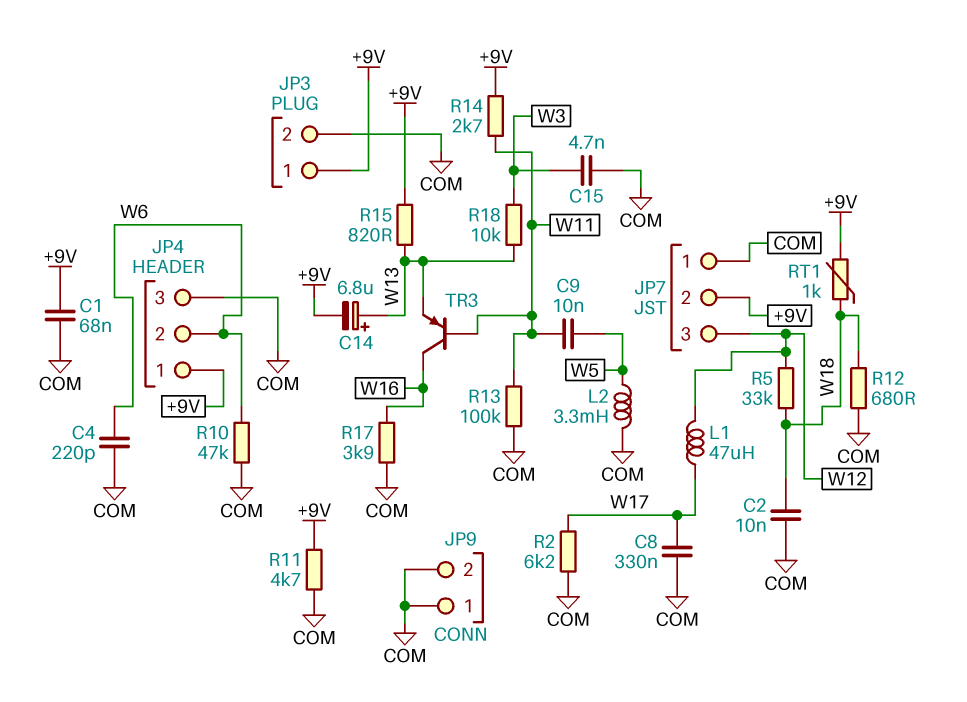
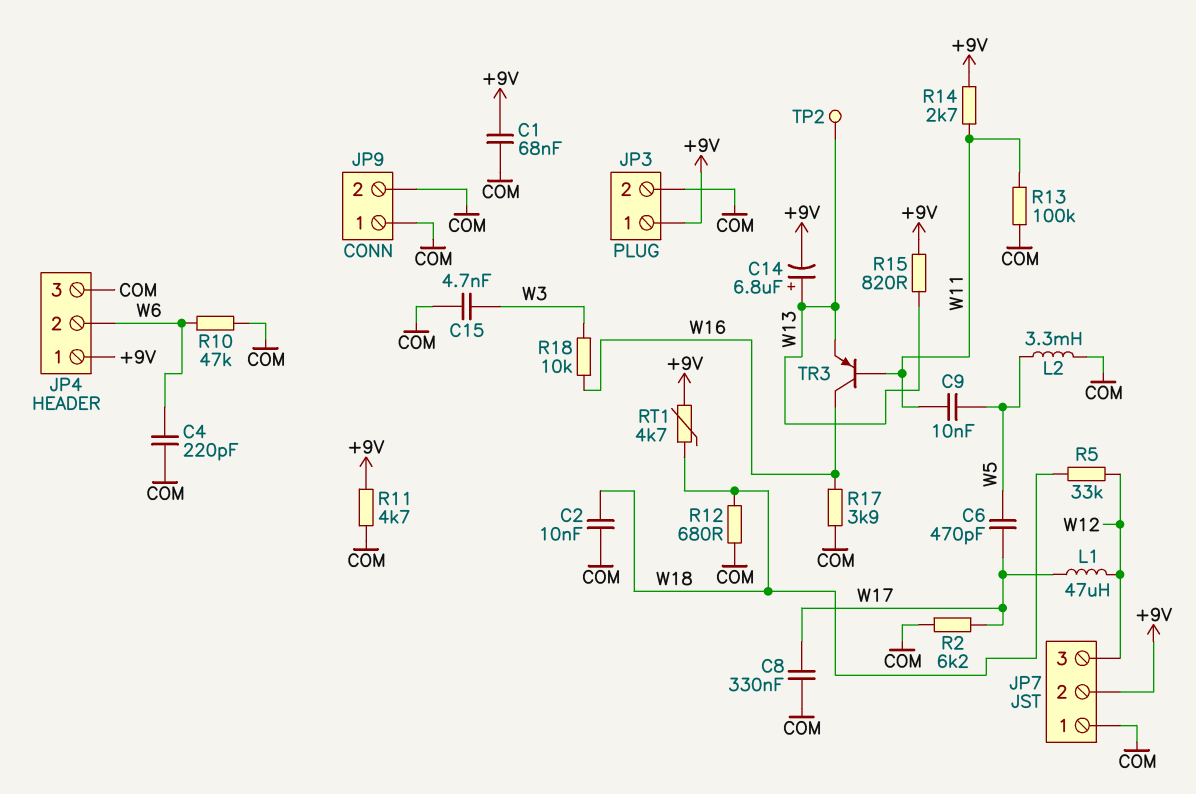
C6: none -> 470pF (W5, W17)
R18: 10k (W3, W13) -> 10k (W3, W16)
RT1: 1k (+9V, W18) -> 4.7k (+9V, W18)
TP2: none -> test point (W13)

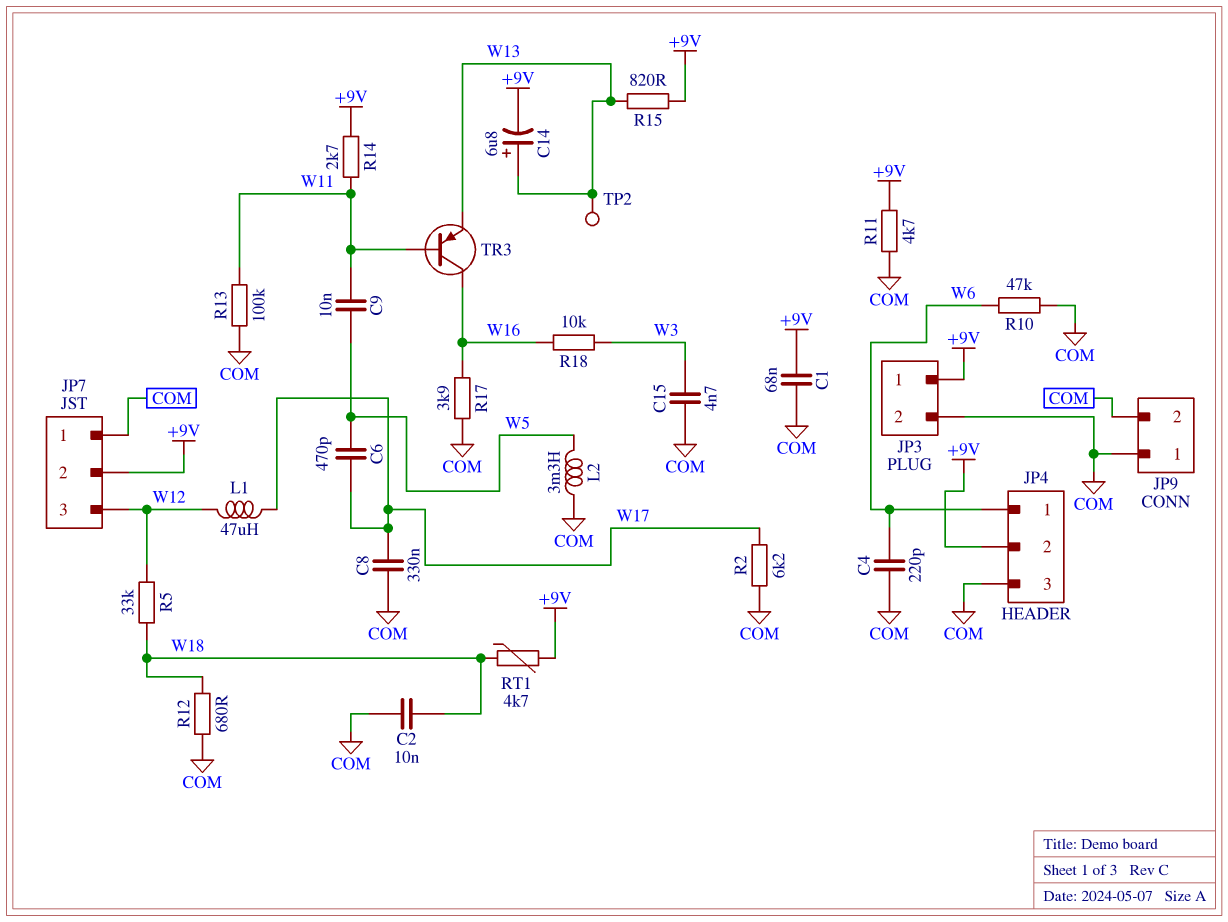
JP4 pin 1: +9V -> W6
JP4 pin 2: W6 -> +9V

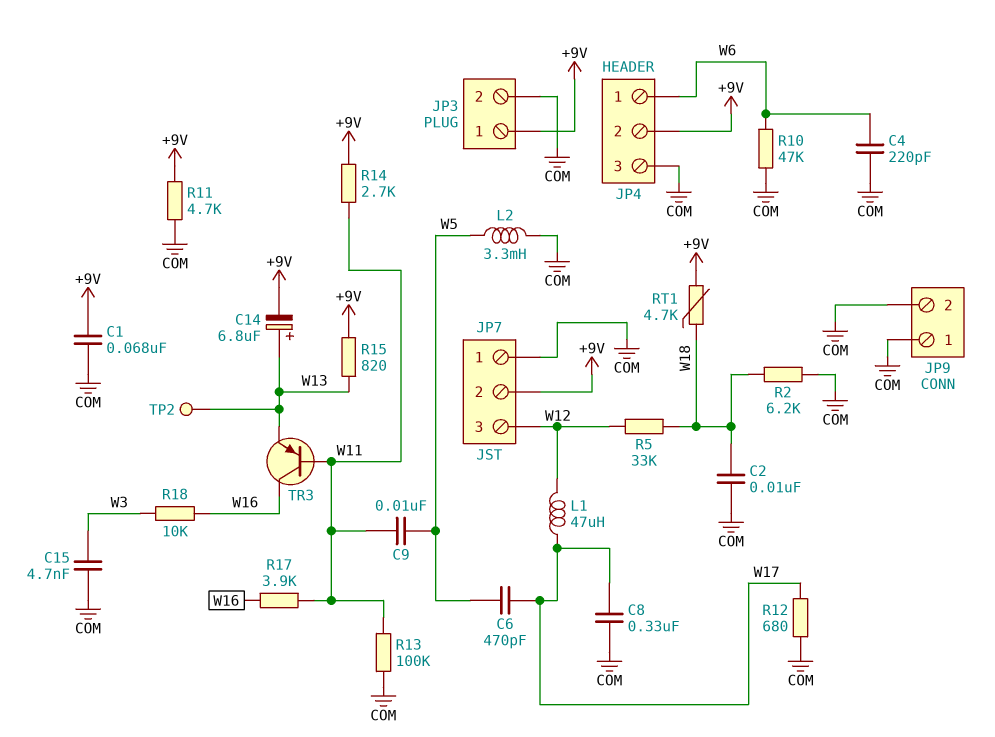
R2: 6.2k (COM, W17) -> 6.2k (COM, W18)
R12: 680 (COM, W18) -> 680 (COM, W17)
R17: 3.9k (COM, W16) -> 3.9k (W11, W16)

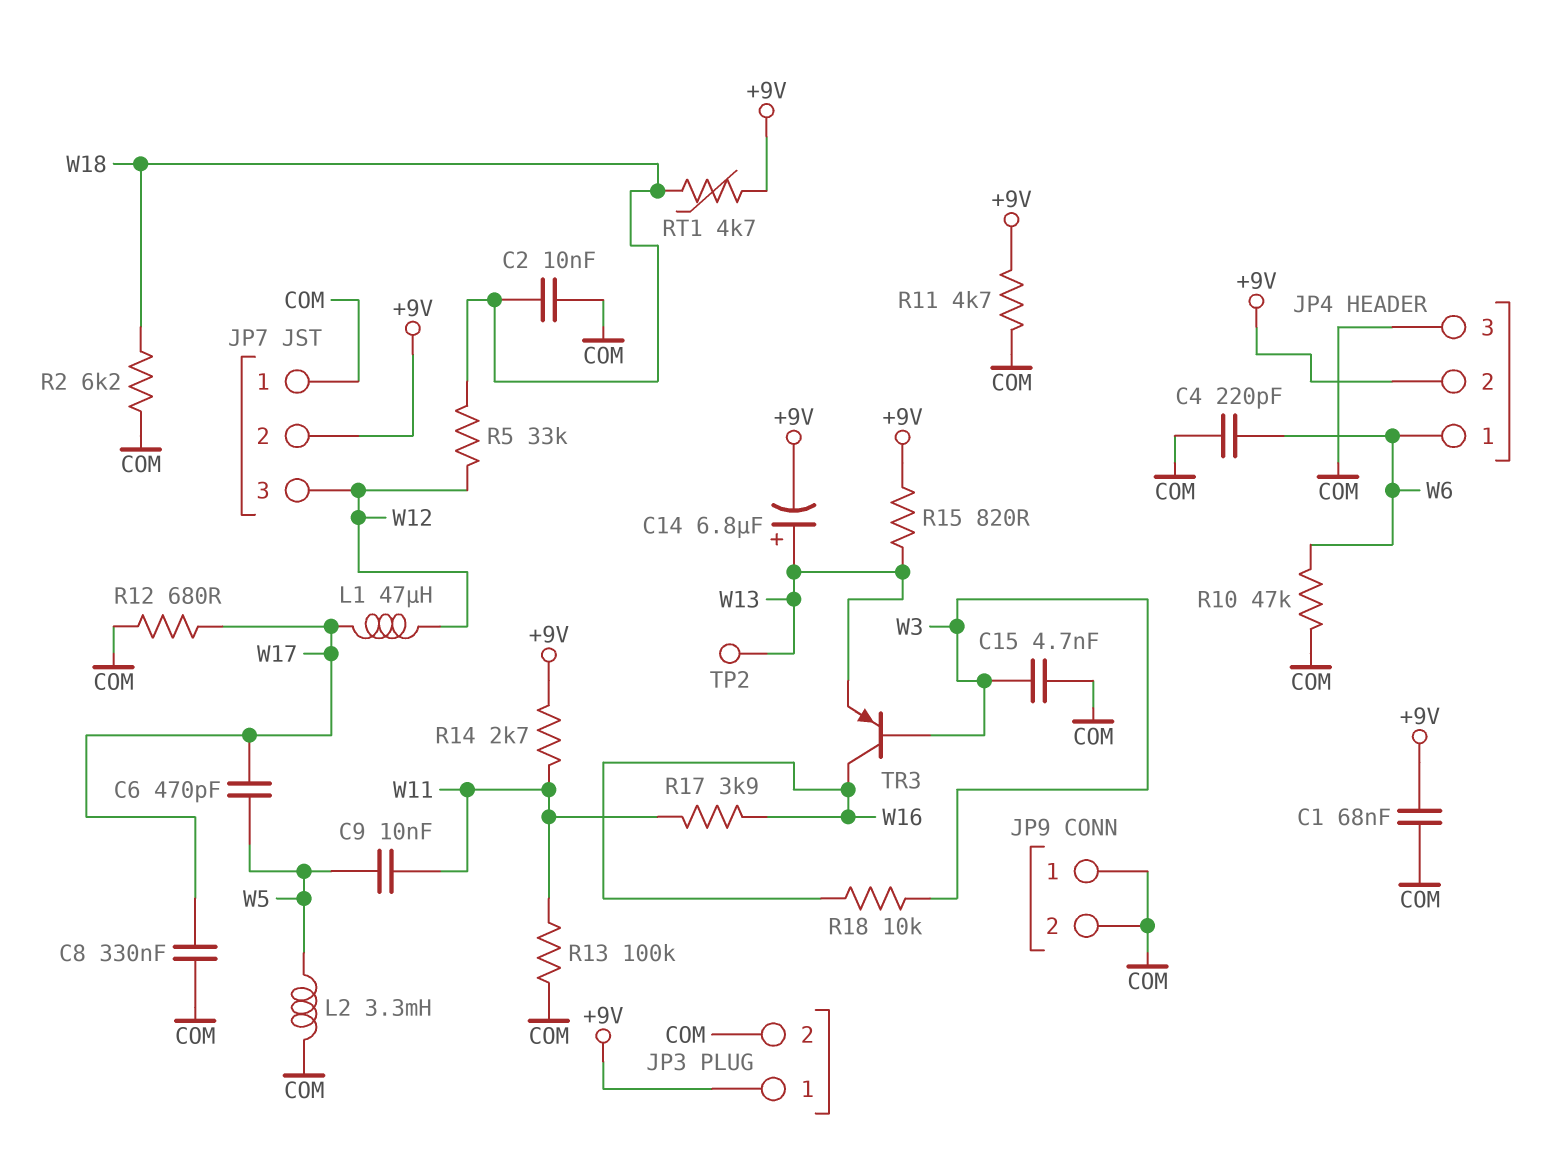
TR3: PNP (B W11, C W16, E W13) -> PNP (B W3, C W16, E W13)

